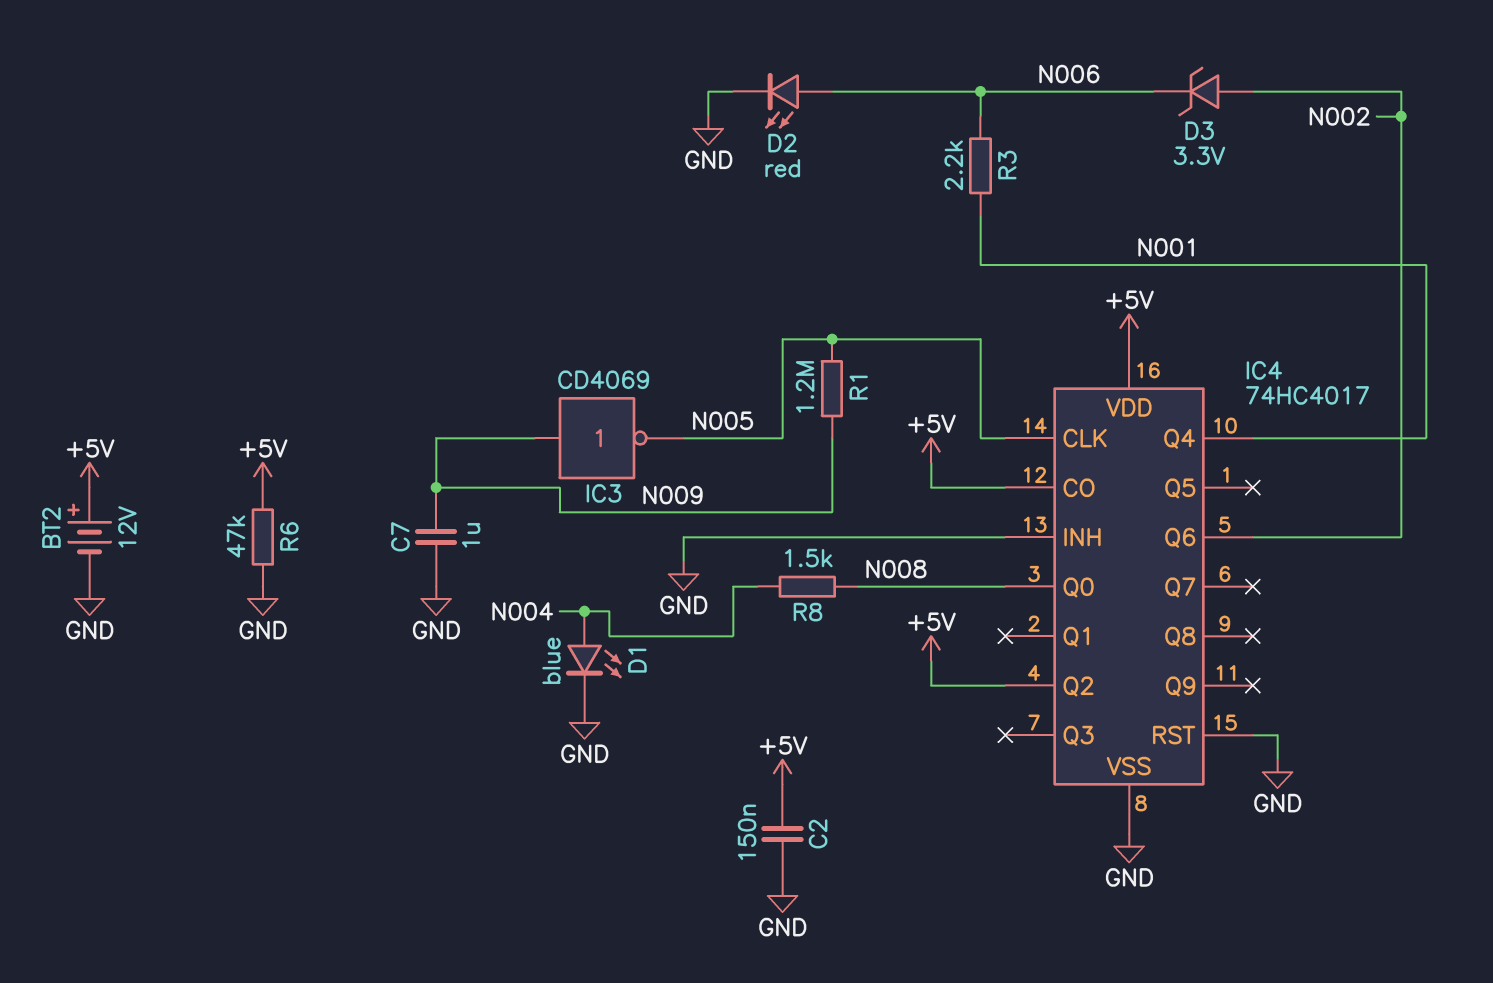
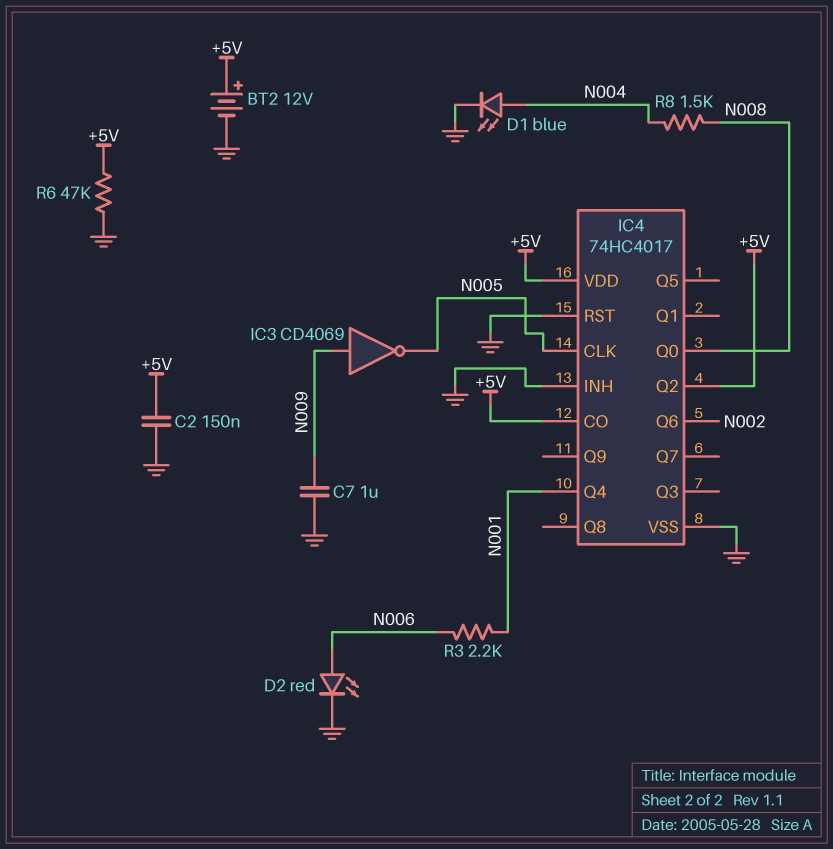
D3: zener 3.3V (A N002, K N006) -> none
R1: 1.2M (N005, N009) -> none

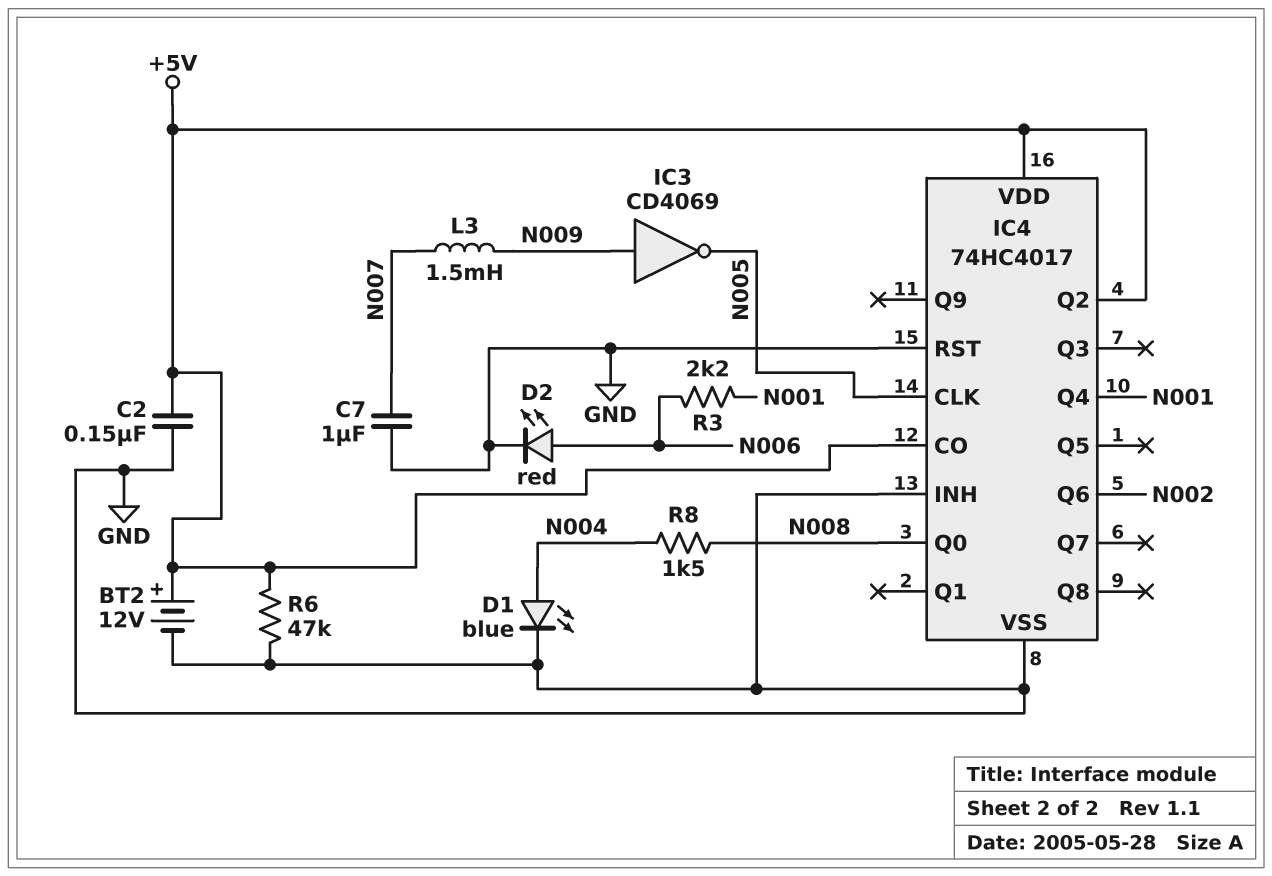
C7: 1uF (GND, N009) -> 1uF (GND, N007)
L3: none -> 1.5mH (N007, N009)

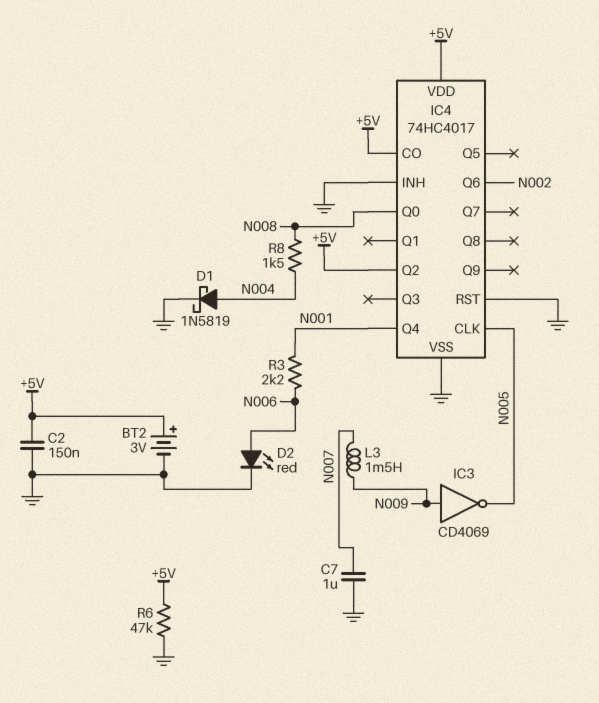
BT2: 12V (plus +5V, minus GND) -> 3V (plus +5V, minus GND)
D1: LED blue (A N004, K GND) -> schottky 1N5819 (A N004, K GND)

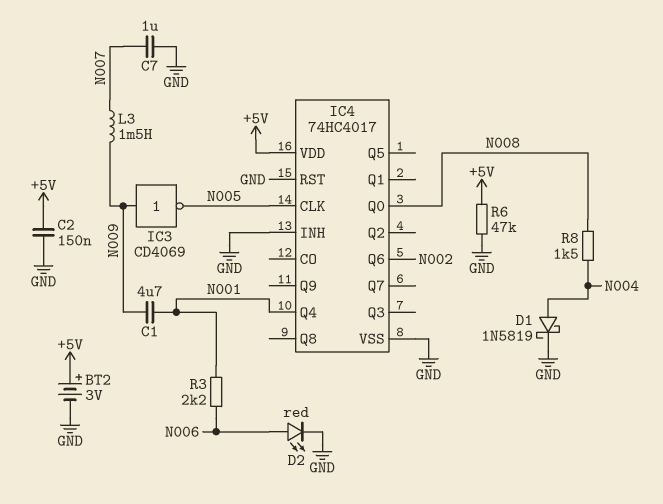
C1: none -> 4.7uF (N001, N009)
IC4 pin CO: +5V -> none
IC4 pin Q2: +5V -> none

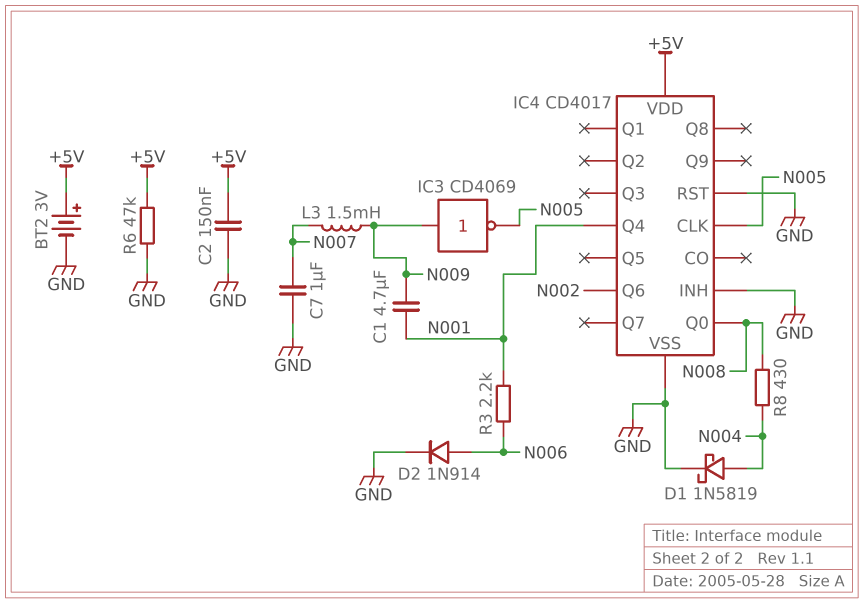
D2: LED red (A N006, K GND) -> diode 1N914 (A N006, K GND)
IC4: 74HC4017 -> CD4017
R8: 1.5k (N004, N008) -> 430 (N004, N008)

